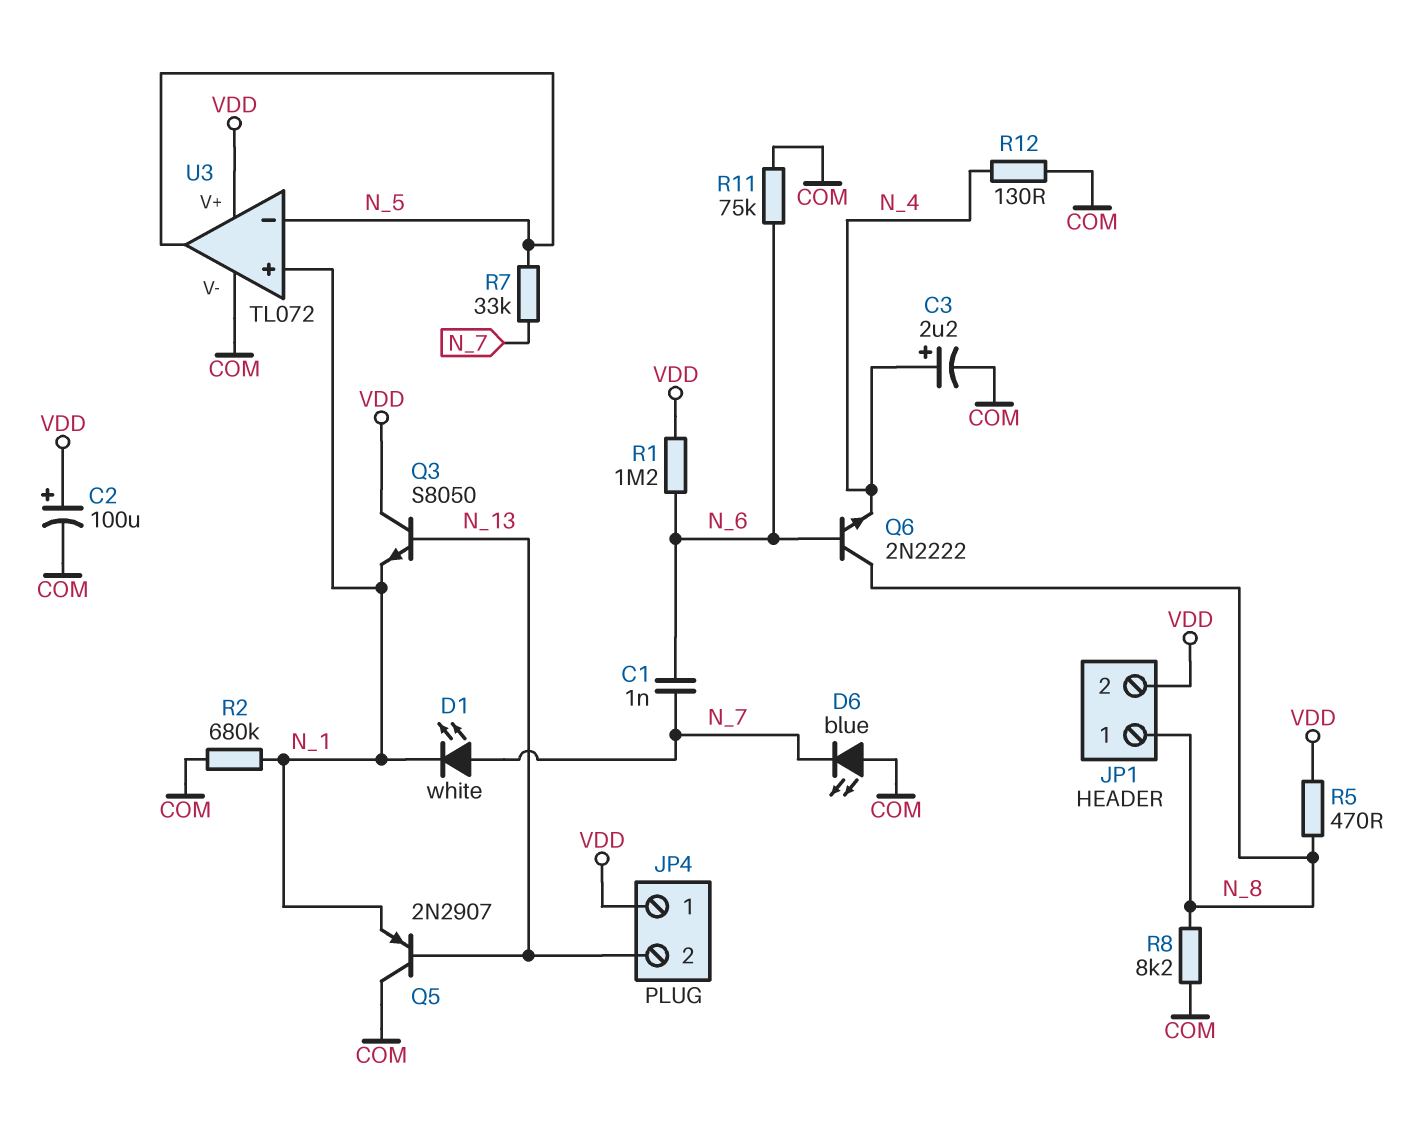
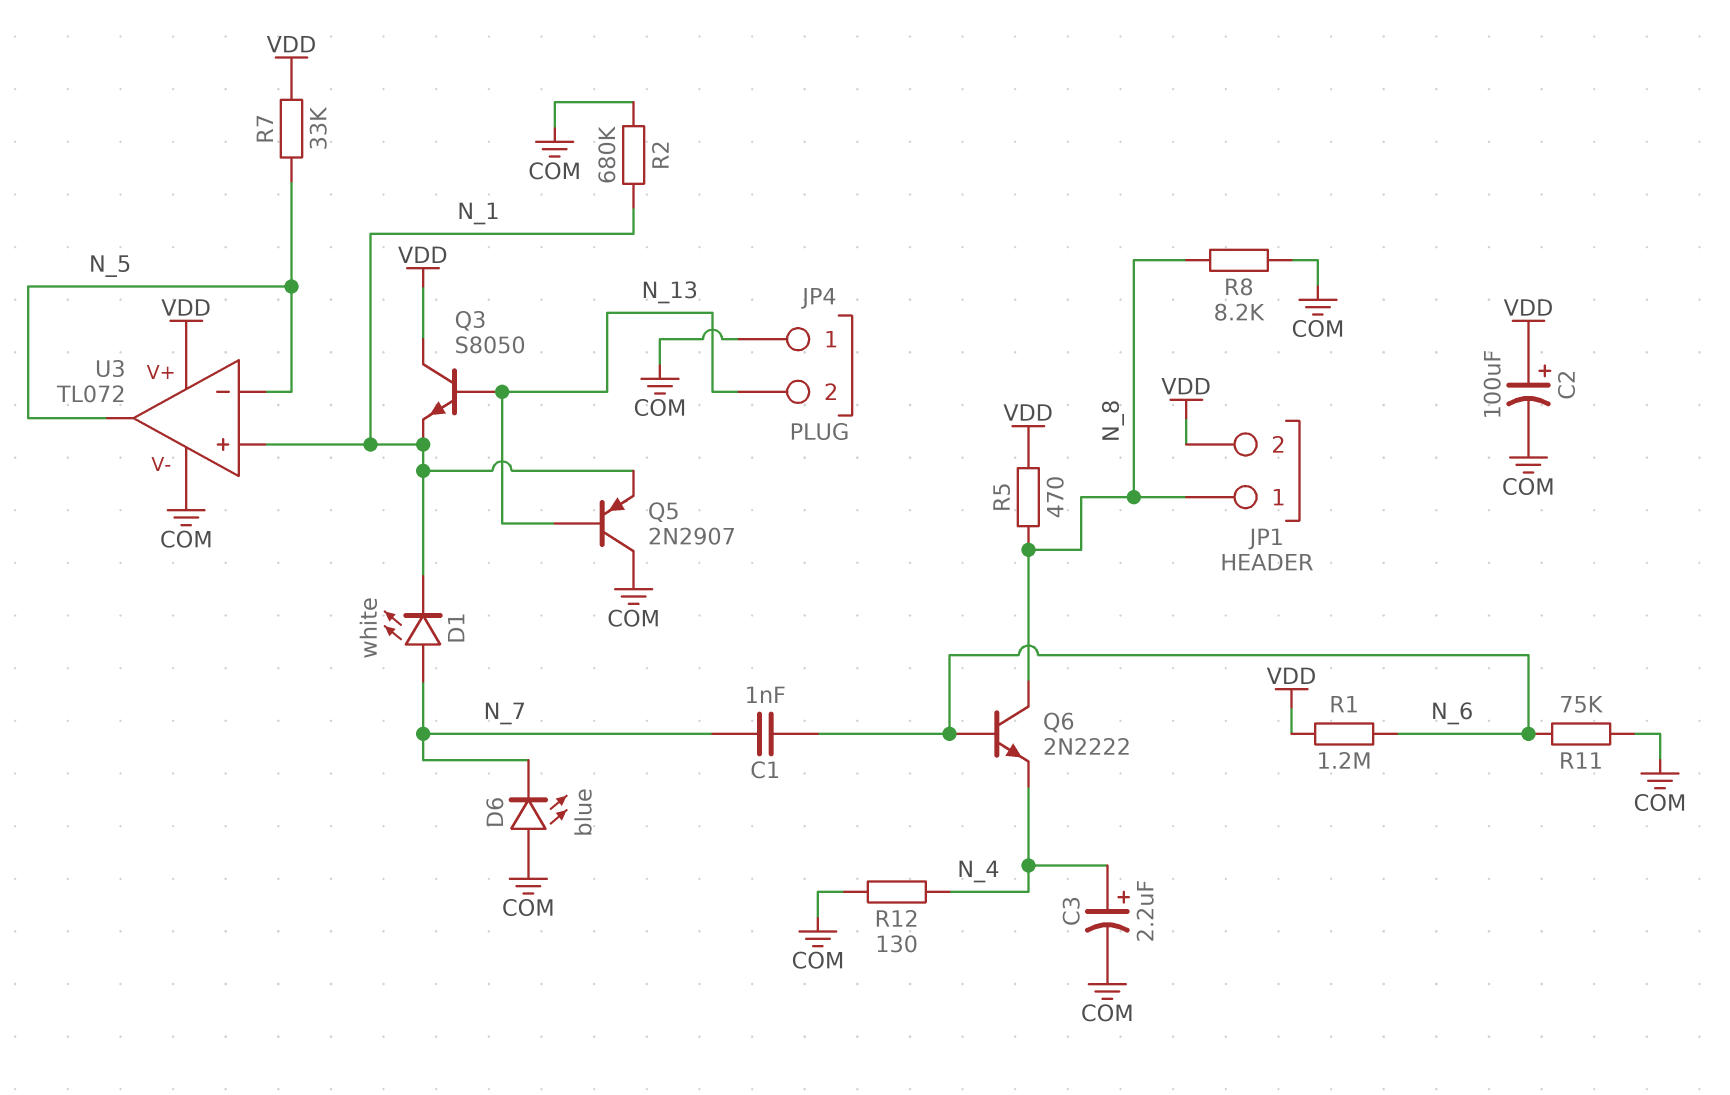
JP4 pin 1: VDD -> COM
R7: 33k (N_5, N_7) -> 33k (N_5, VDD)

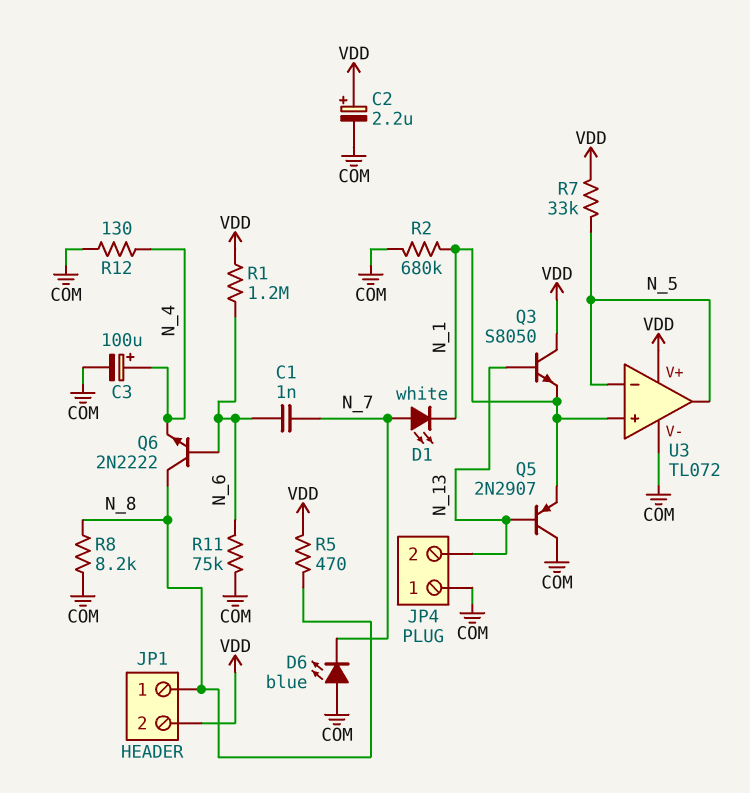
C2: 100uF (plus VDD, minus COM) -> 2.2uF (plus VDD, minus COM)
C3: 2.2uF (plus N_4, minus COM) -> 100uF (plus N_4, minus COM)

